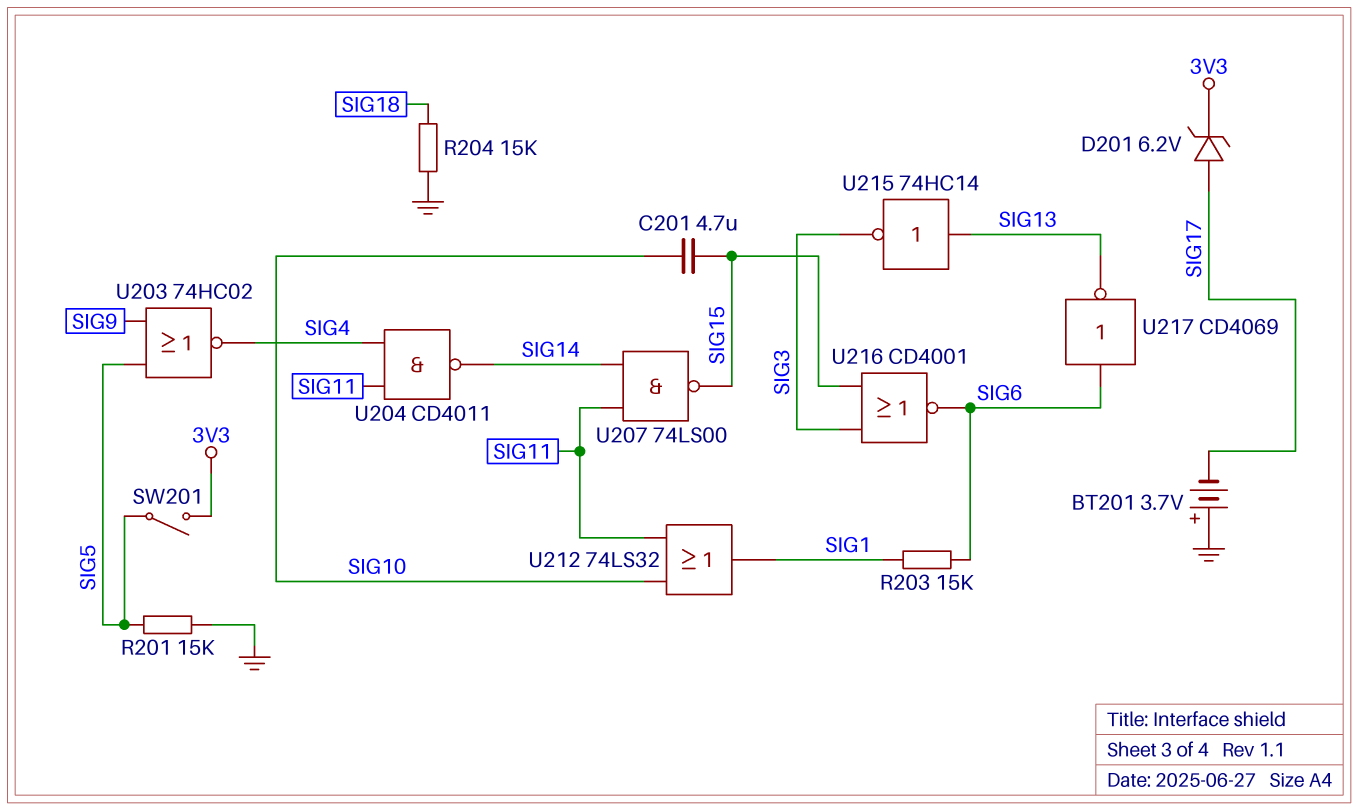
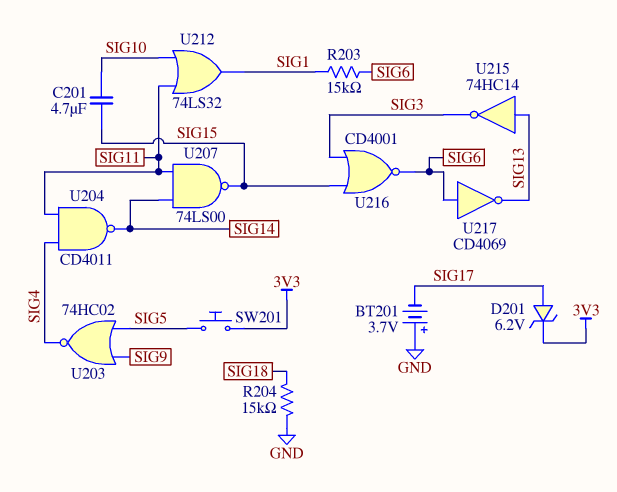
R201: 15k (GND, SIG5) -> none
SW201: switch (3V3, SIG5) -> button (3V3, SIG5)

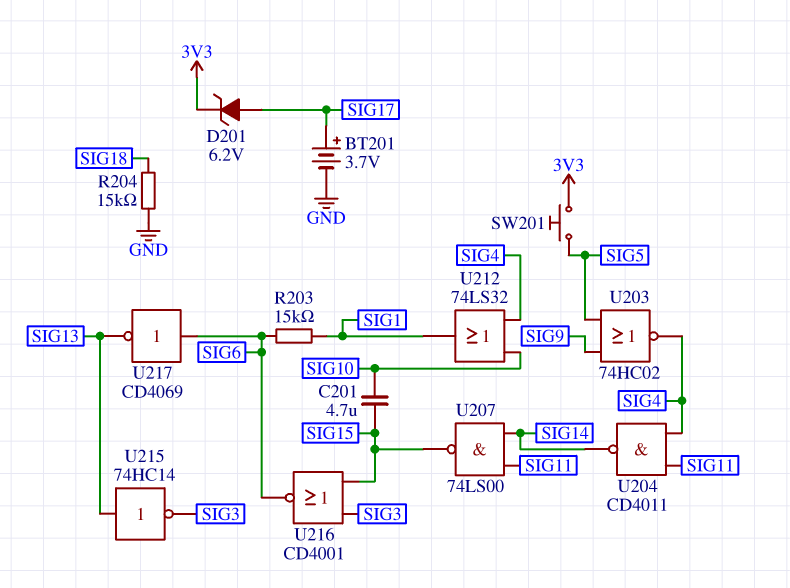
BT201: 3.7V (plus GND, minus SIG17) -> 3.7V (plus SIG17, minus GND)
U212: OR 74LS32 (in SIG10, in SIG11, out SIG1) -> OR 74LS32 (in SIG4, in SIG10, out SIG1)

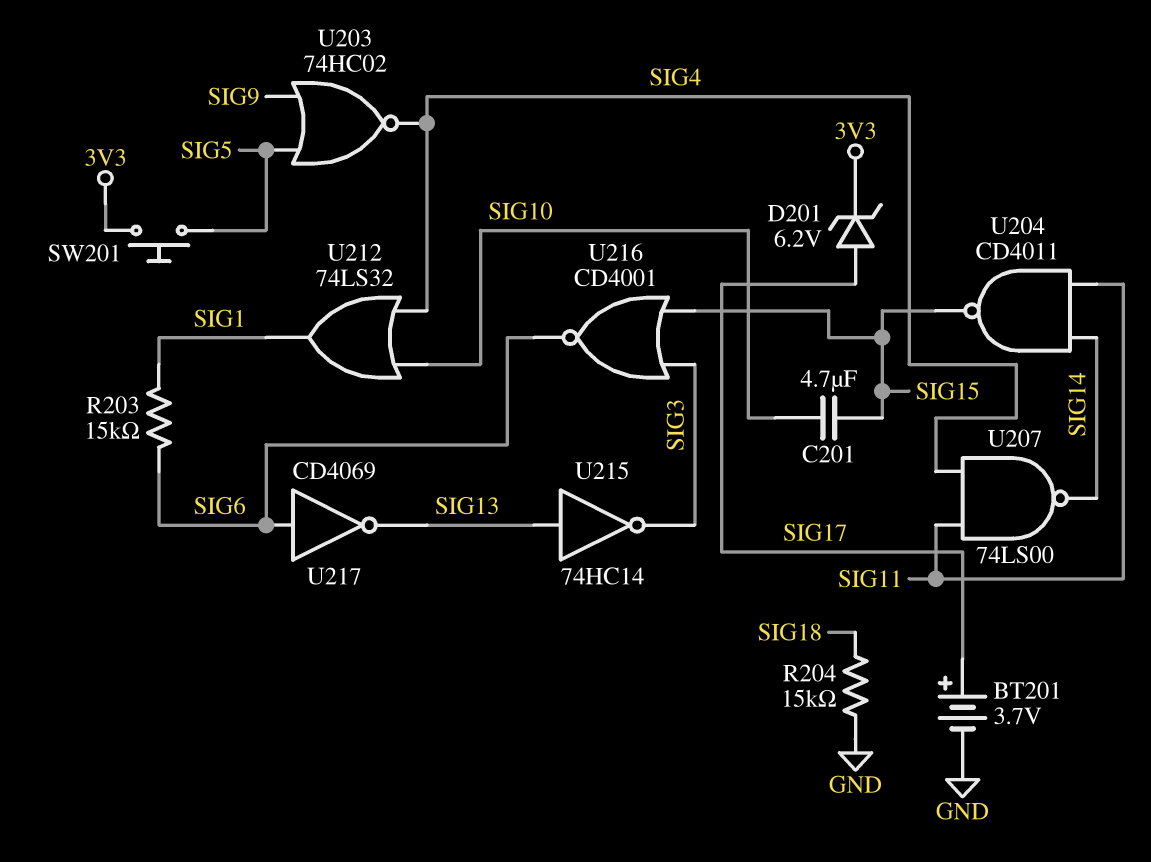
U204: NAND CD4011 (in SIG4, in SIG11, out SIG14) -> NAND CD4011 (in SIG11, in SIG14, out SIG15)
U207: NAND 74LS00 (in SIG11, in SIG14, out SIG15) -> NAND 74LS00 (in SIG4, in SIG11, out SIG14)

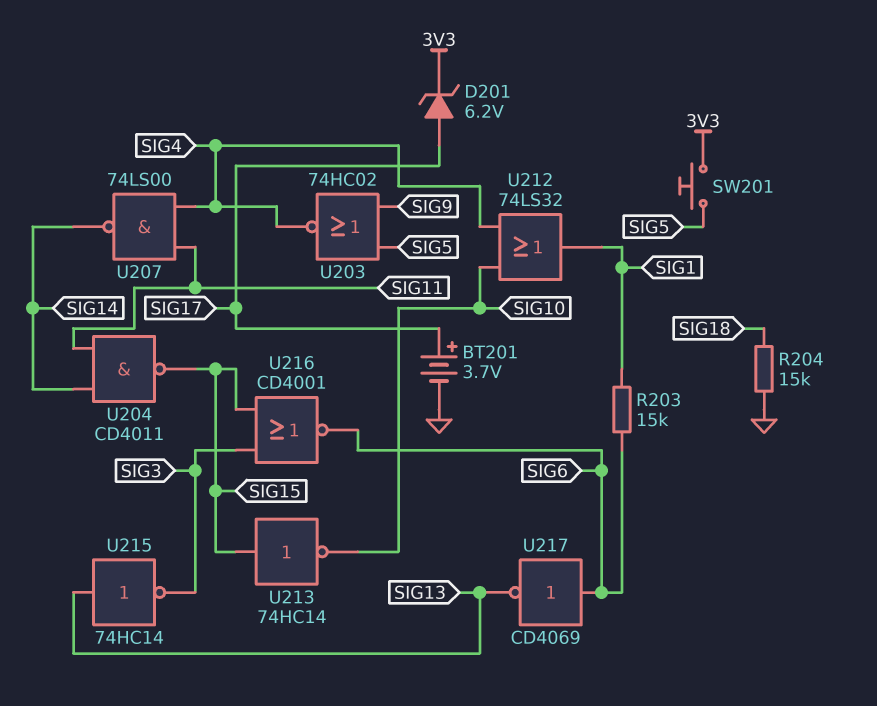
C201: 4.7uF (SIG10, SIG15) -> none
U213: none -> NOT 74HC14 (in SIG15, out SIG10)

